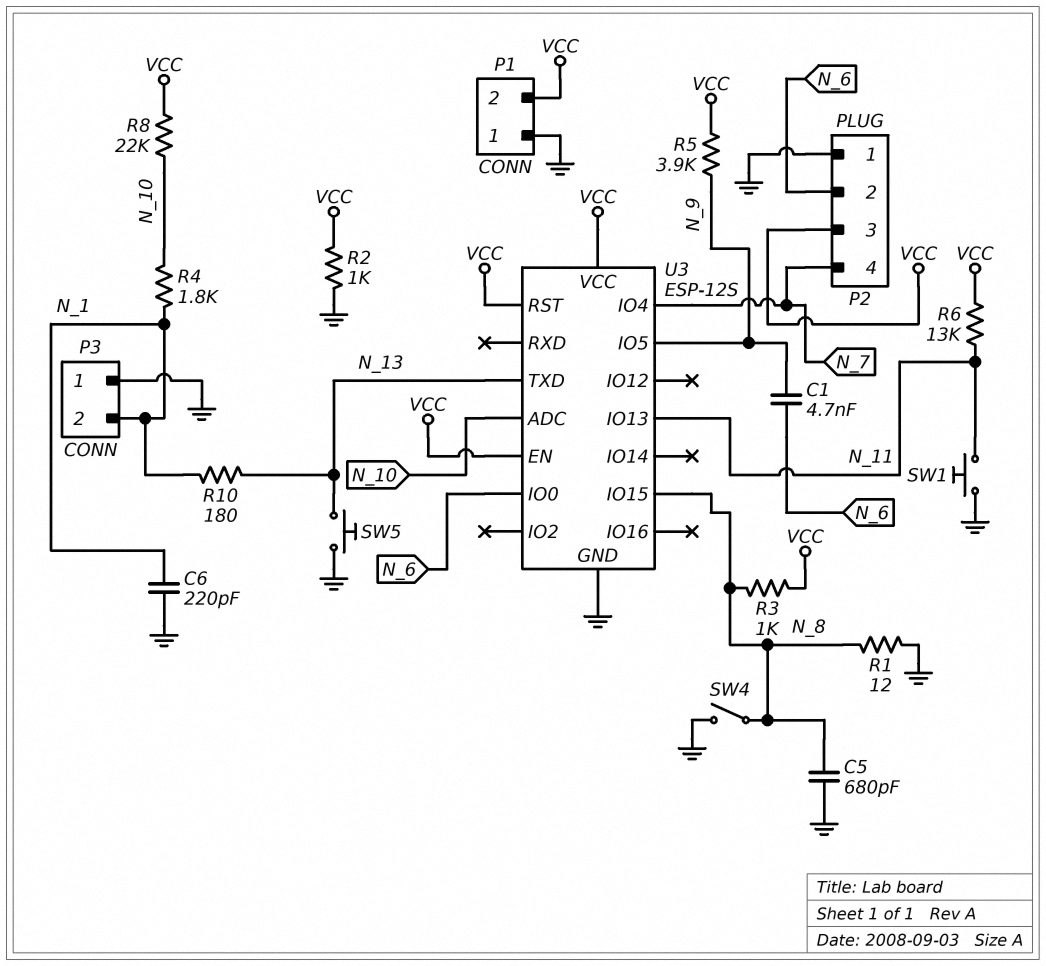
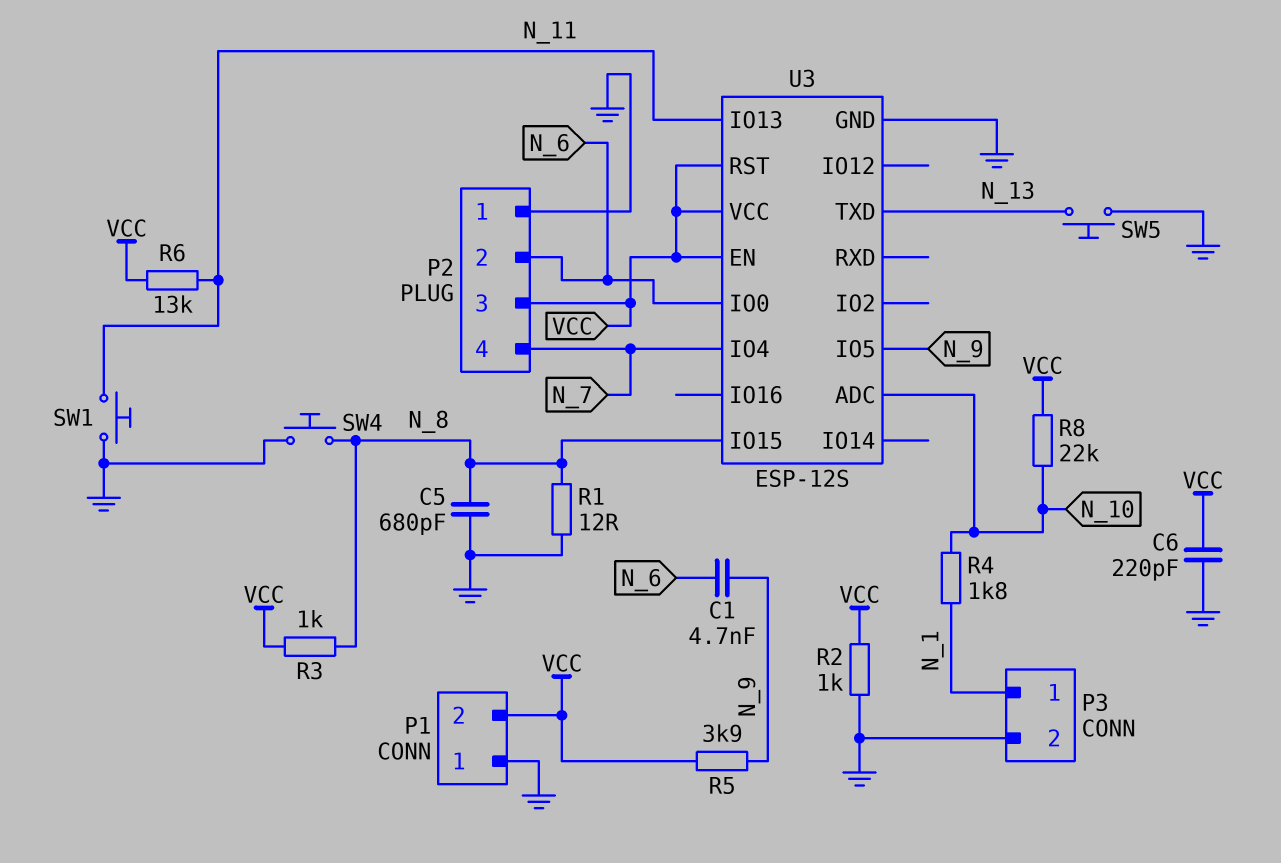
C6: 220pF (GND, N_1) -> 220pF (GND, VCC)
P3 pin 1: GND -> N_1
P3 pin 2: N_1 -> GND
R10: 180 (N_1, N_13) -> none
SW4: switch (GND, N_8) -> button (GND, N_8)

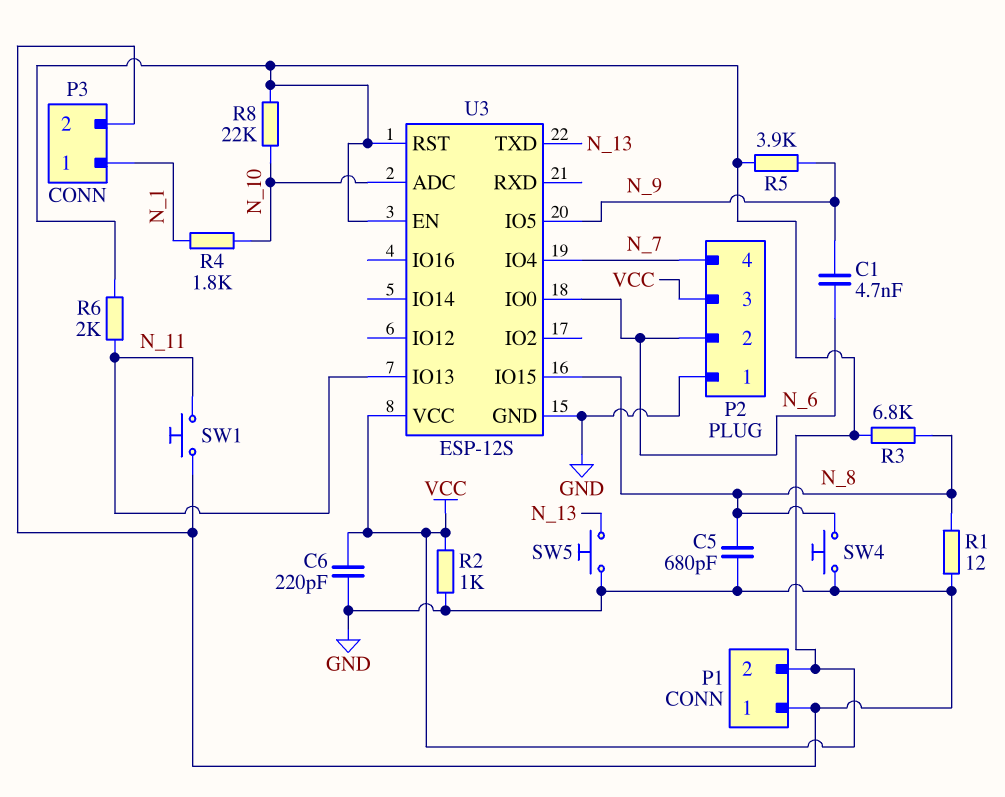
R3: 1k (N_8, VCC) -> 6.8k (N_8, VCC)
R6: 13k (N_11, VCC) -> 2k (N_11, VCC)

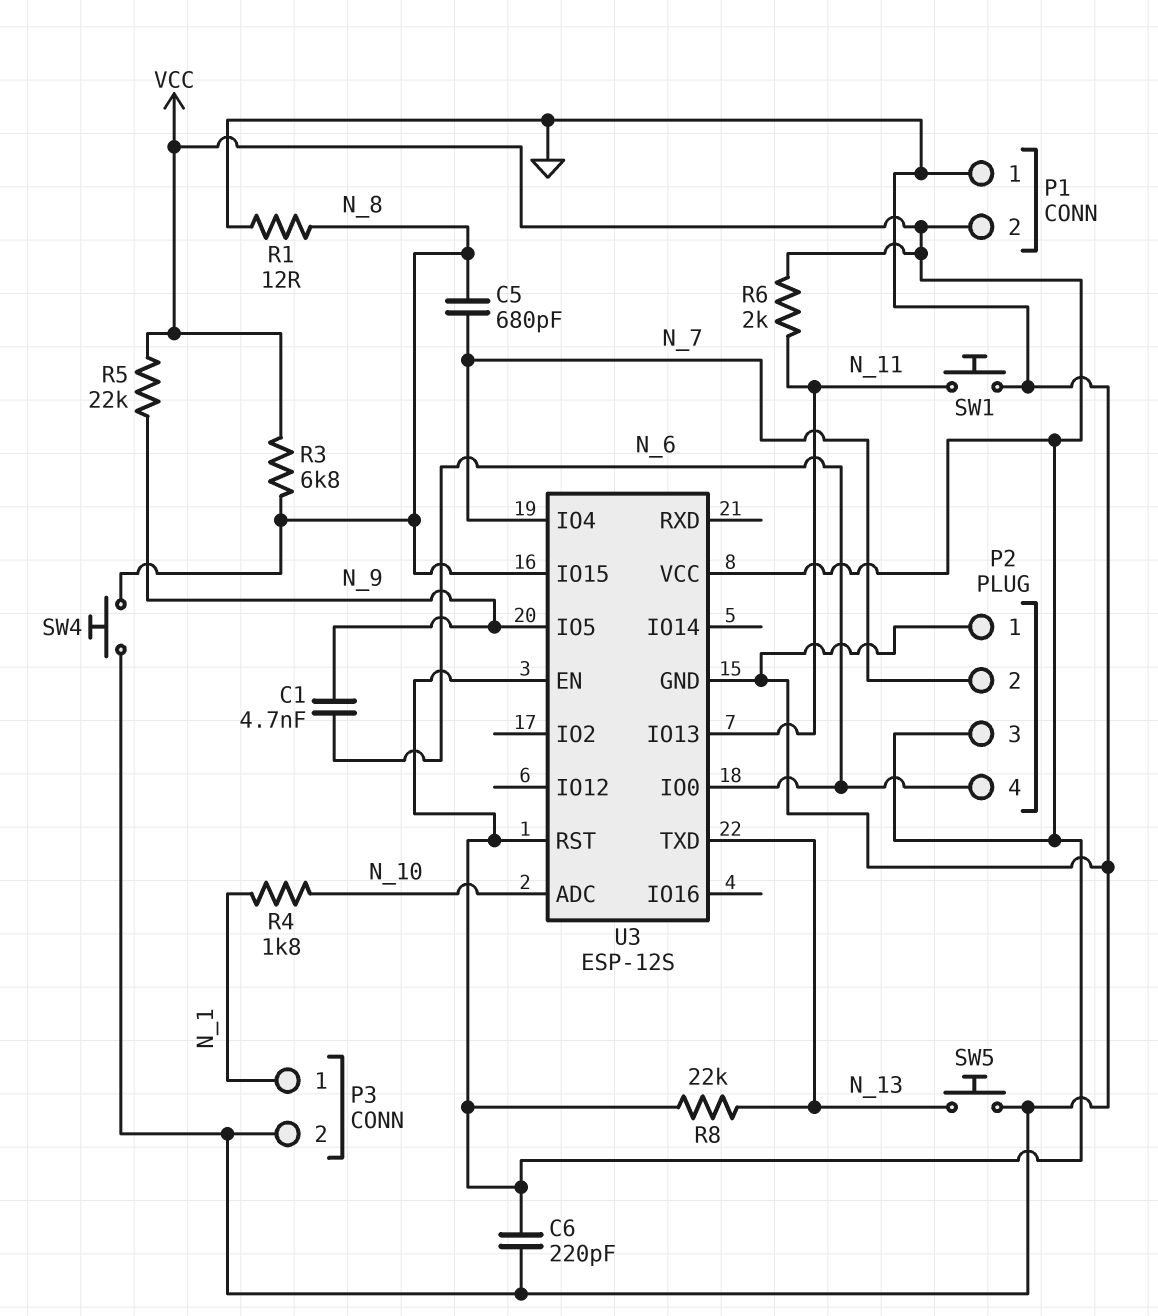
C5: 680pF (GND, N_8) -> 680pF (N_7, N_8)
P2 pin 2: N_6 -> N_7
P2 pin 4: N_7 -> N_6
R2: 1k (GND, VCC) -> none
R5: 3.9k (N_9, VCC) -> 22k (N_9, VCC)
R8: 22k (N_10, VCC) -> 22k (N_13, VCC)

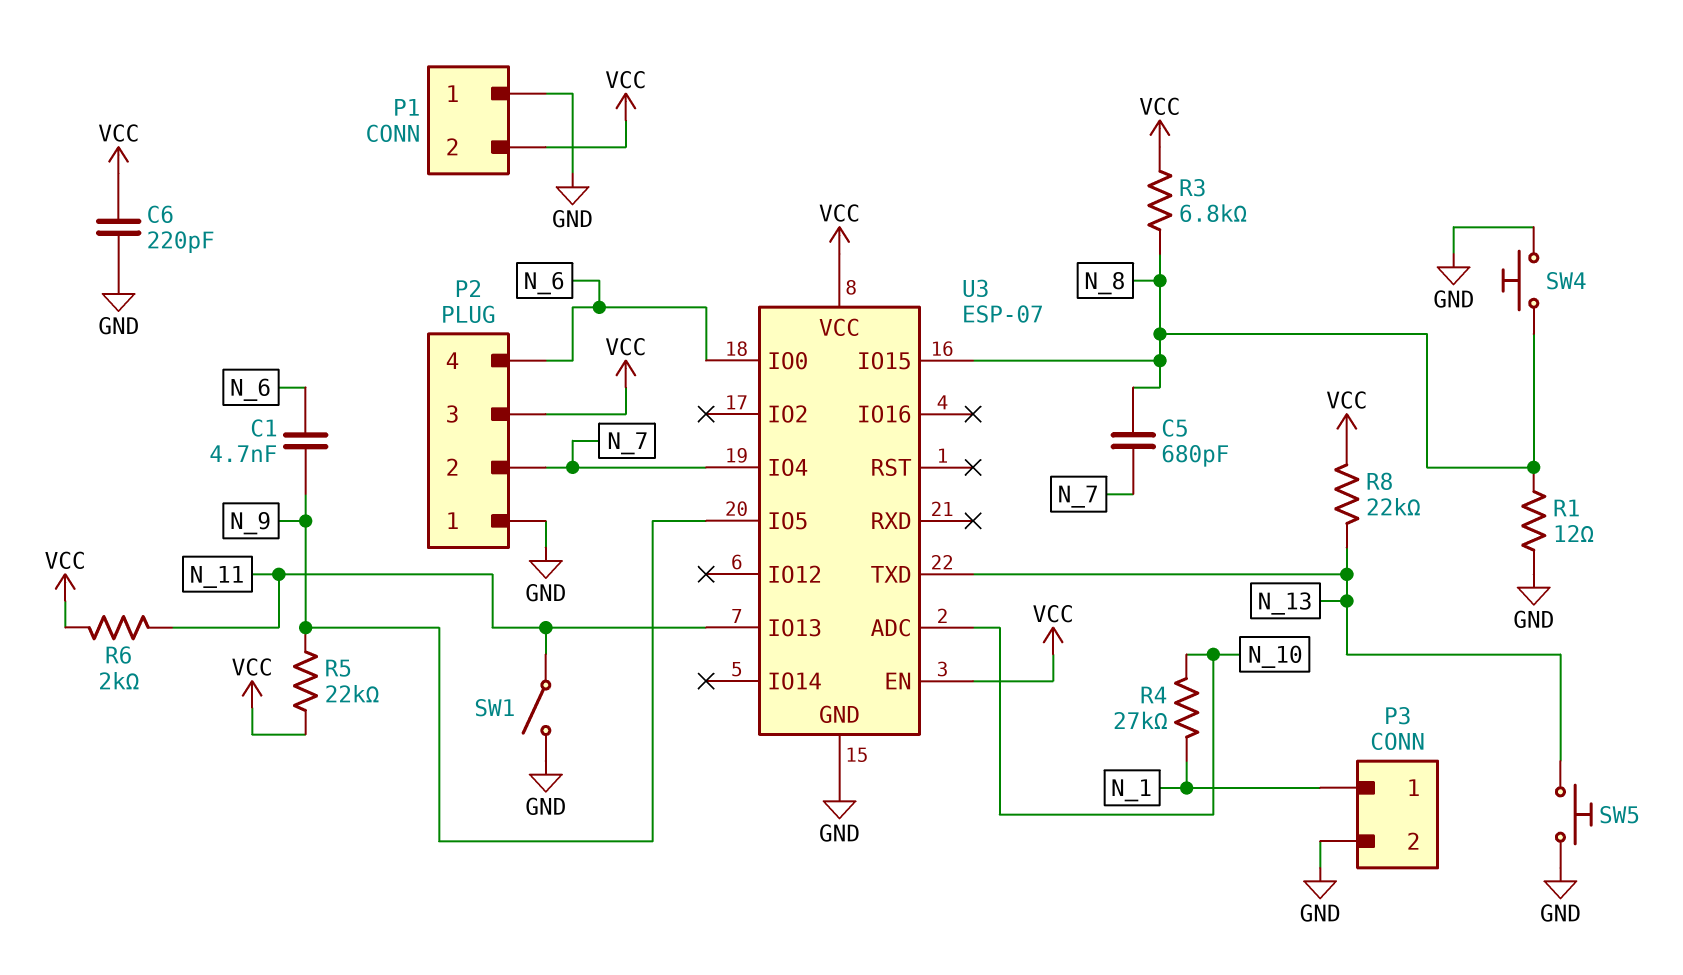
R4: 1.8k (N_1, N_10) -> 27k (N_1, N_10)
SW1: button (GND, N_11) -> switch (GND, N_11)
U3: ESP-12S -> ESP-07
U3 pin RST: VCC -> none

